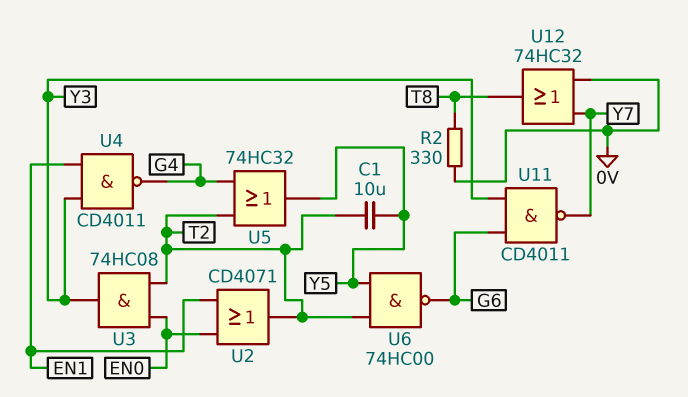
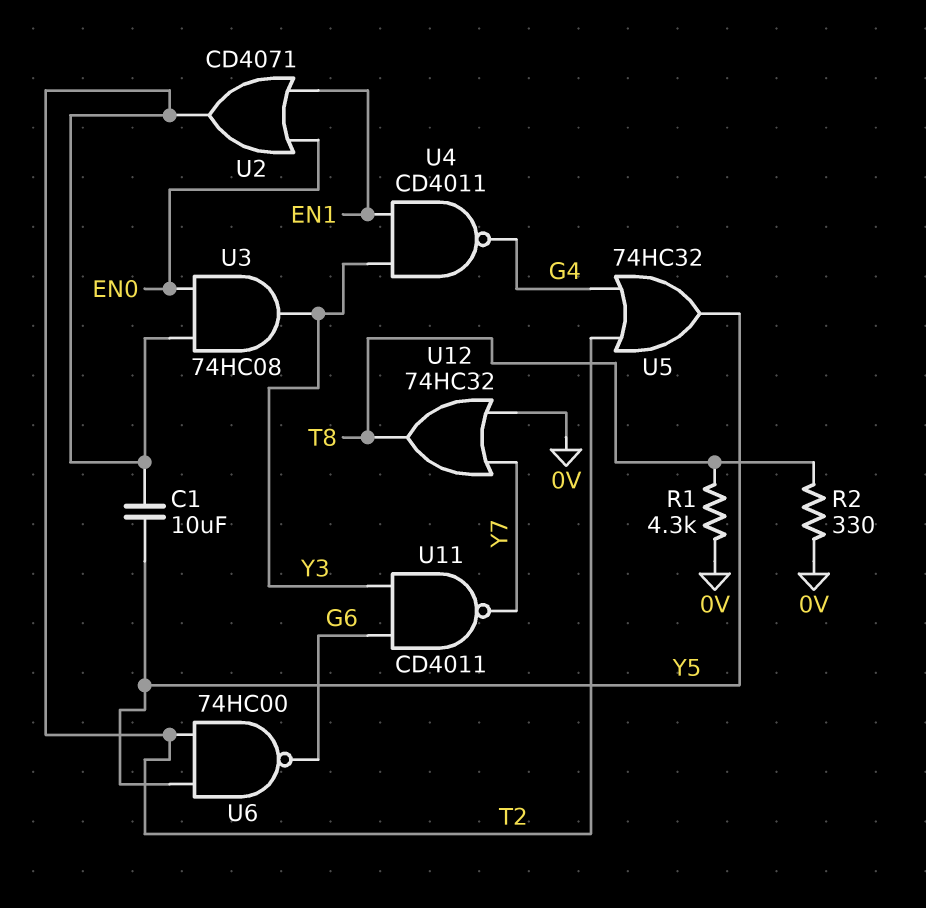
R1: none -> 4.3k (0V, T8)

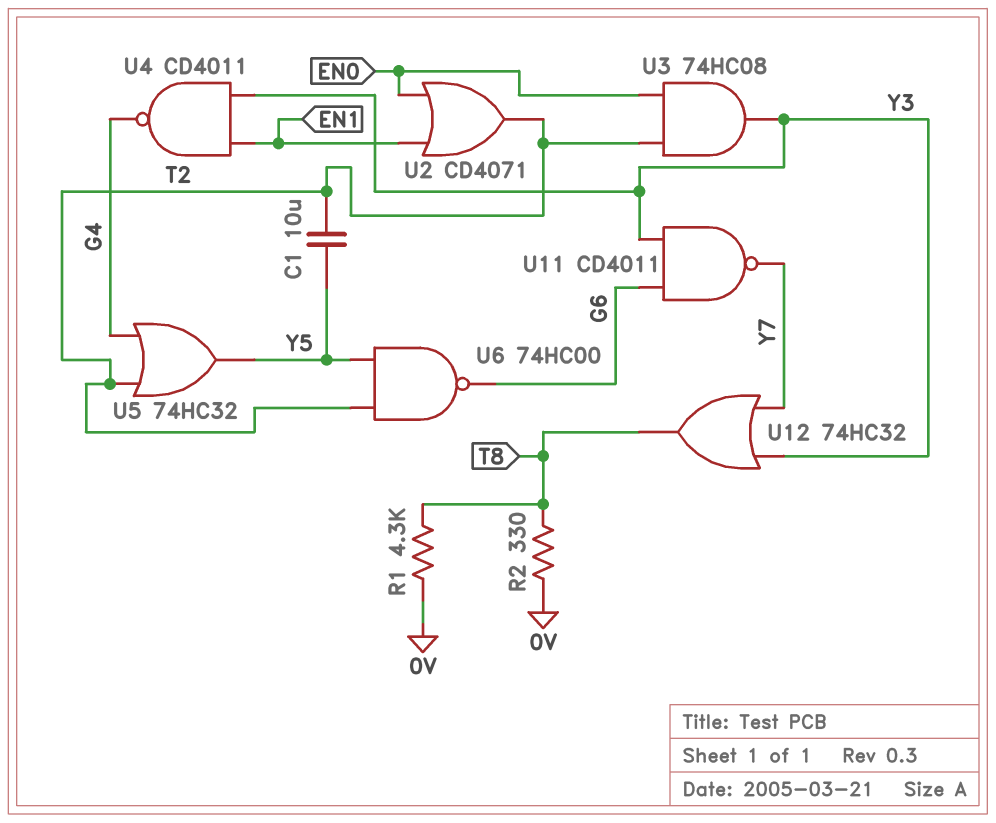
U12: OR 74HC32 (in 0V, in Y7, out T8) -> OR 74HC32 (in Y3, in Y7, out T8)

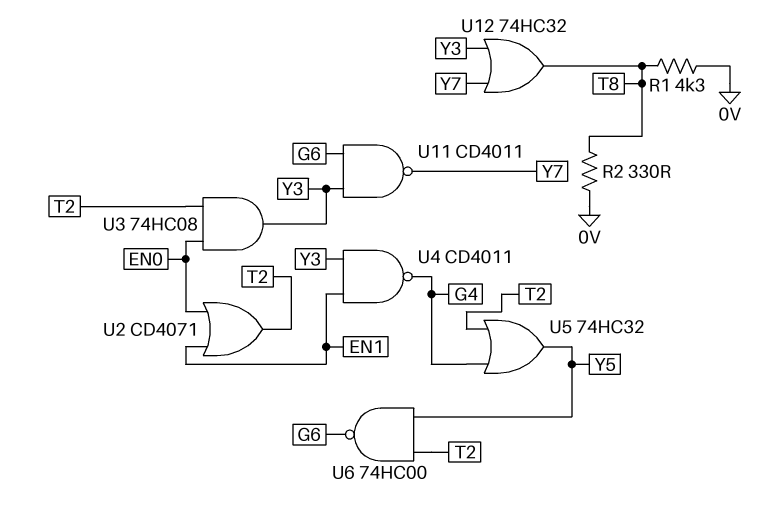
C1: 10uF (T2, Y5) -> none

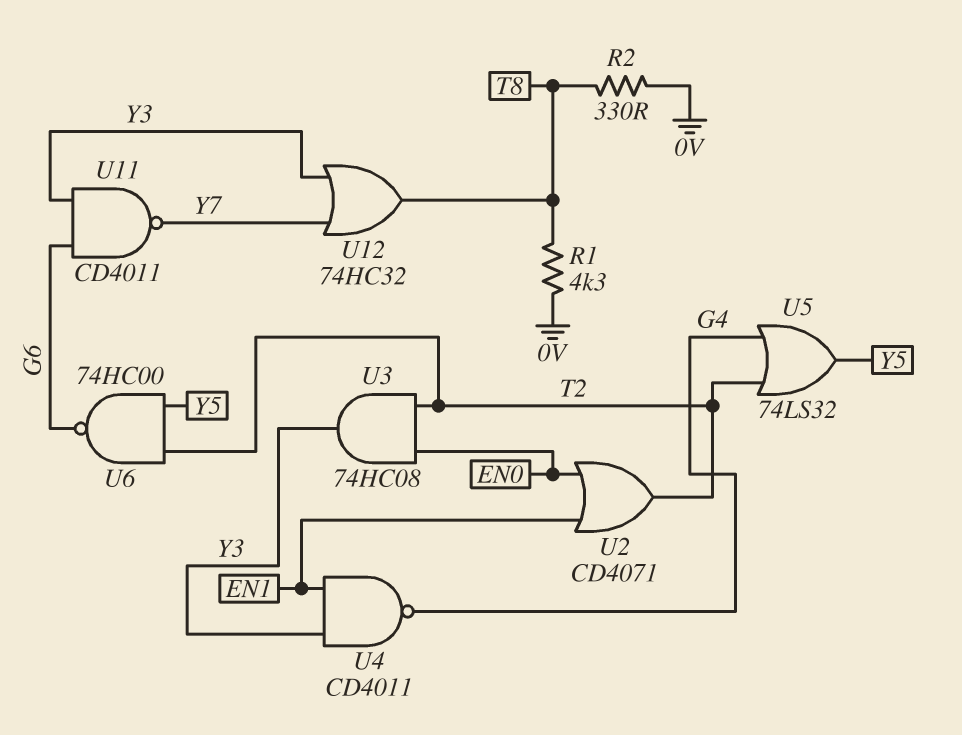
U5: OR 74HC32 (in G4, in T2, out Y5) -> OR 74LS32 (in G4, in T2, out Y5)

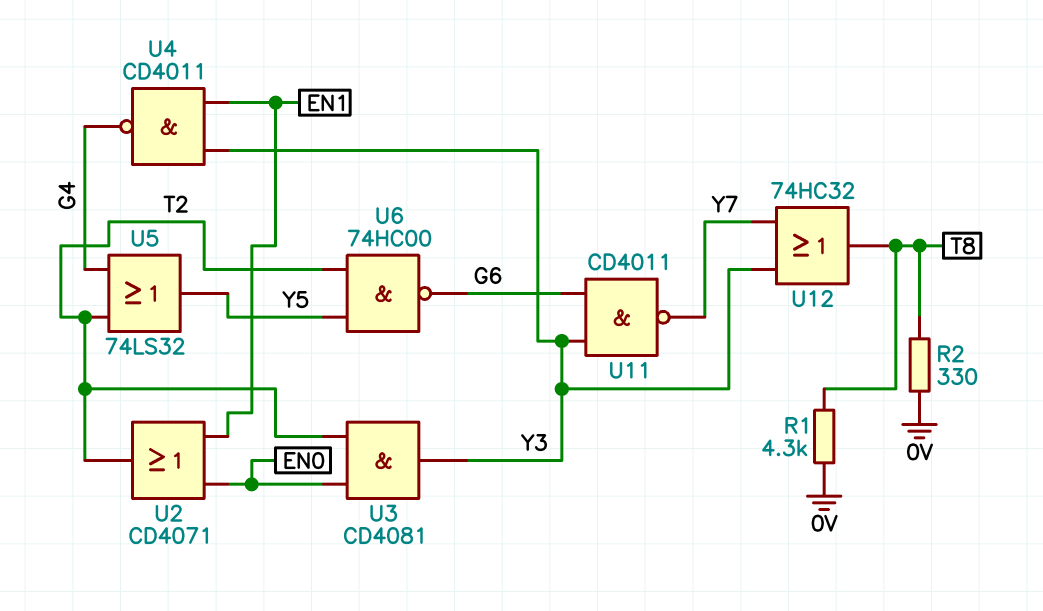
U3: AND 74HC08 (in EN0, in T2, out Y3) -> AND CD4081 (in EN0, in T2, out Y3)

